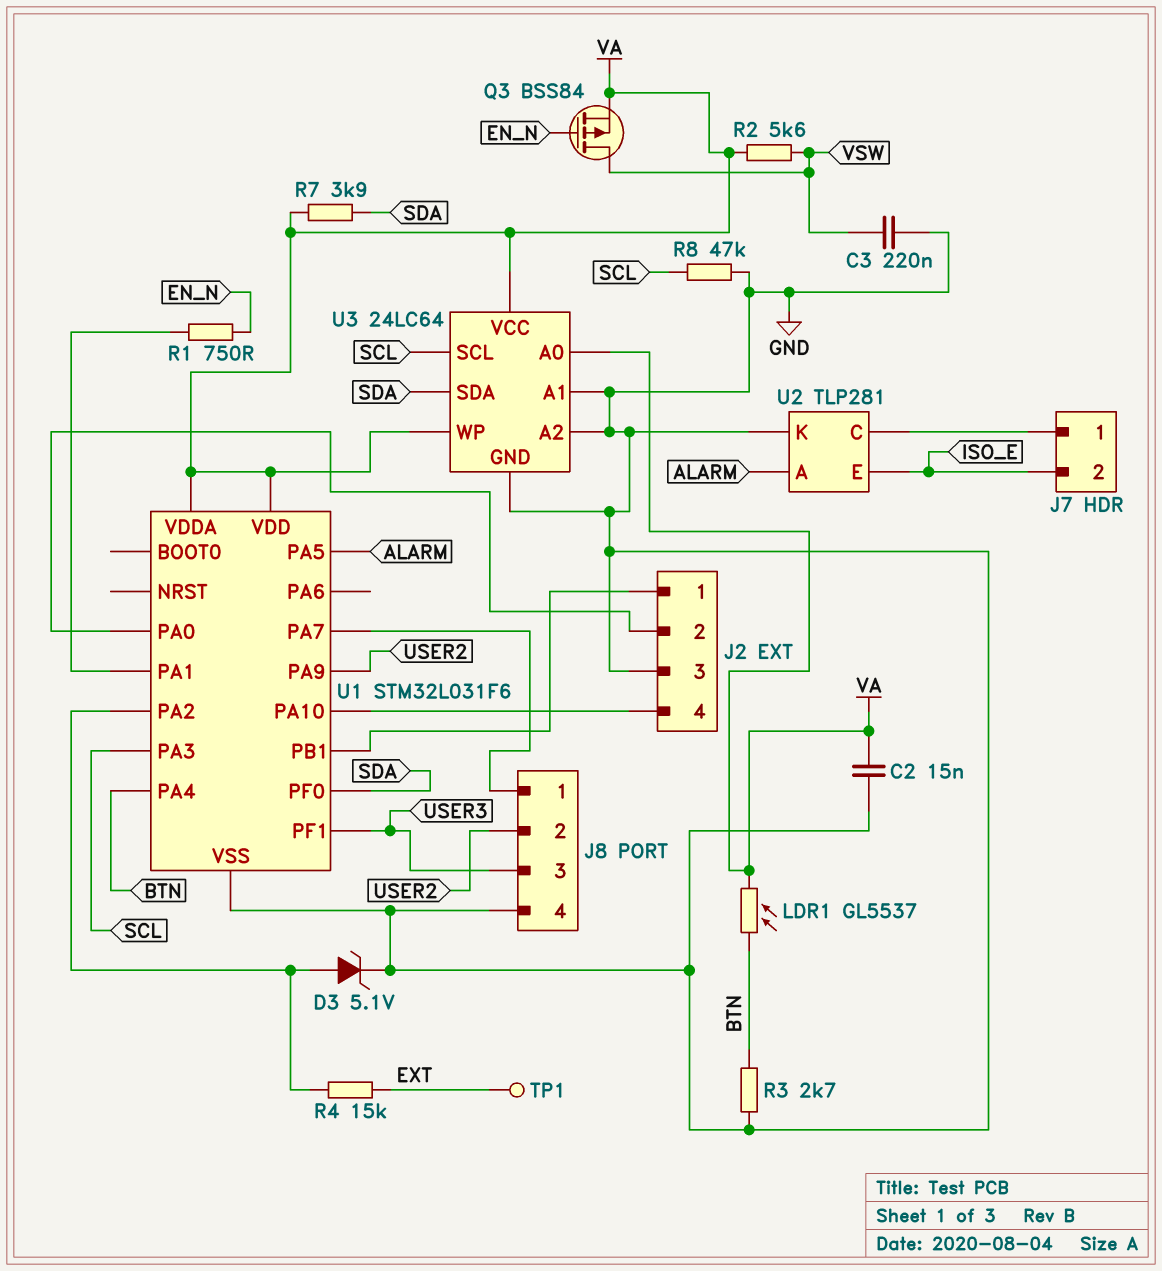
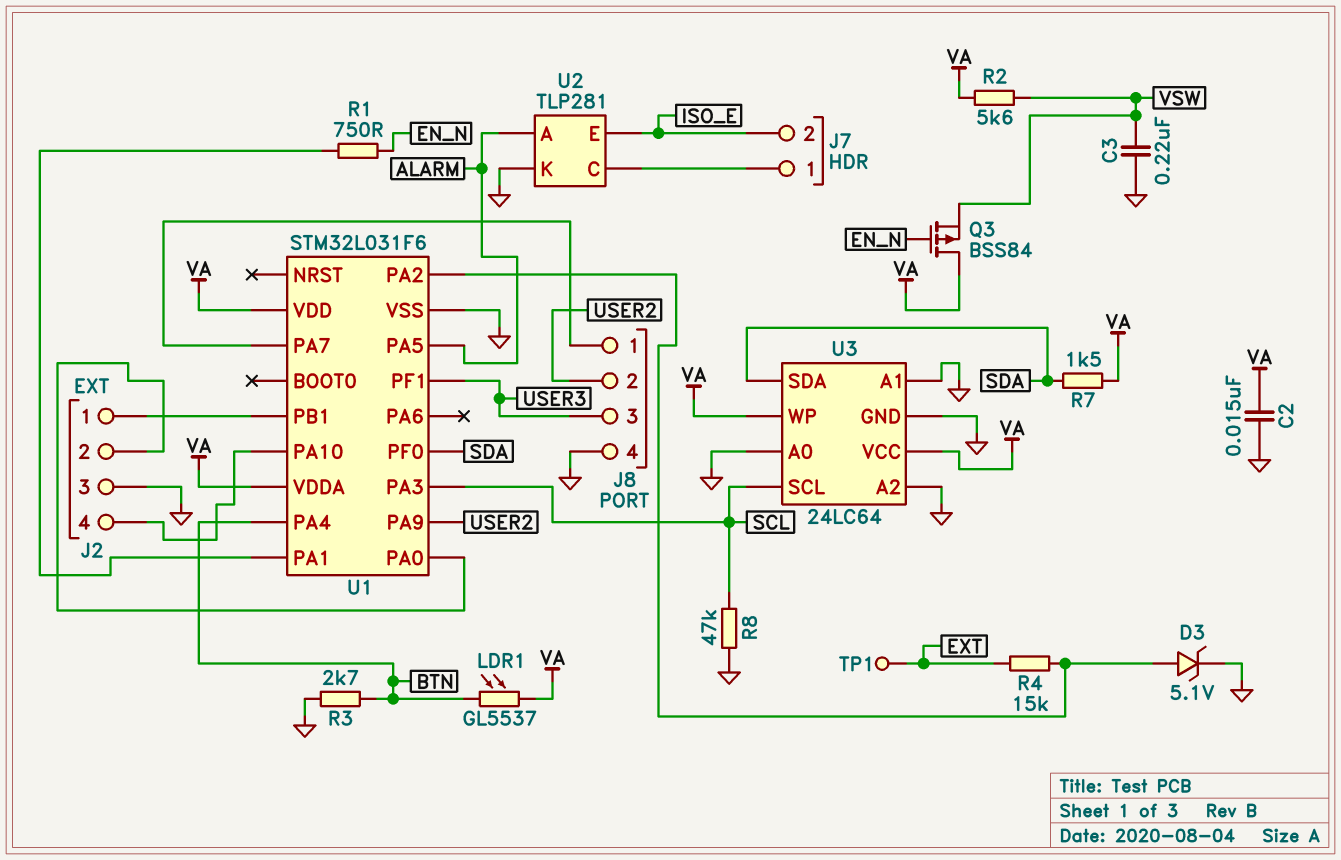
Q3: PMOS BSS84 (G EN_N, D VSW, S VA) -> PMOS BSS84 (G EN_N, D VA, S VSW)
R7: 3.9k (SDA, VA) -> 1.5k (SDA, VA)
U3 pin A0: VA -> GND

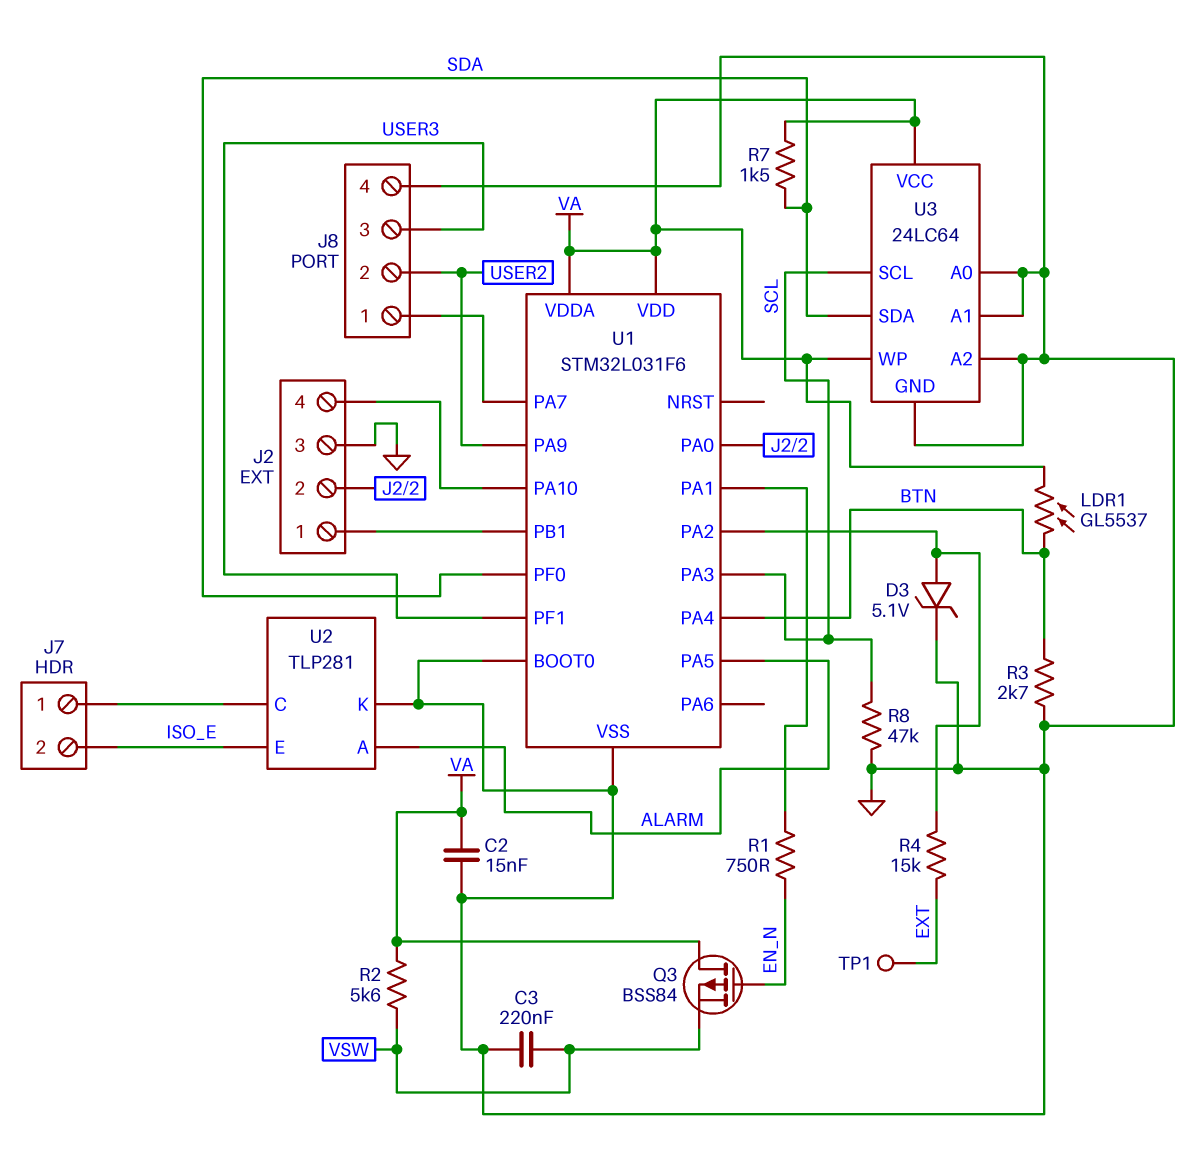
U1 pin BOOT0: none -> GND

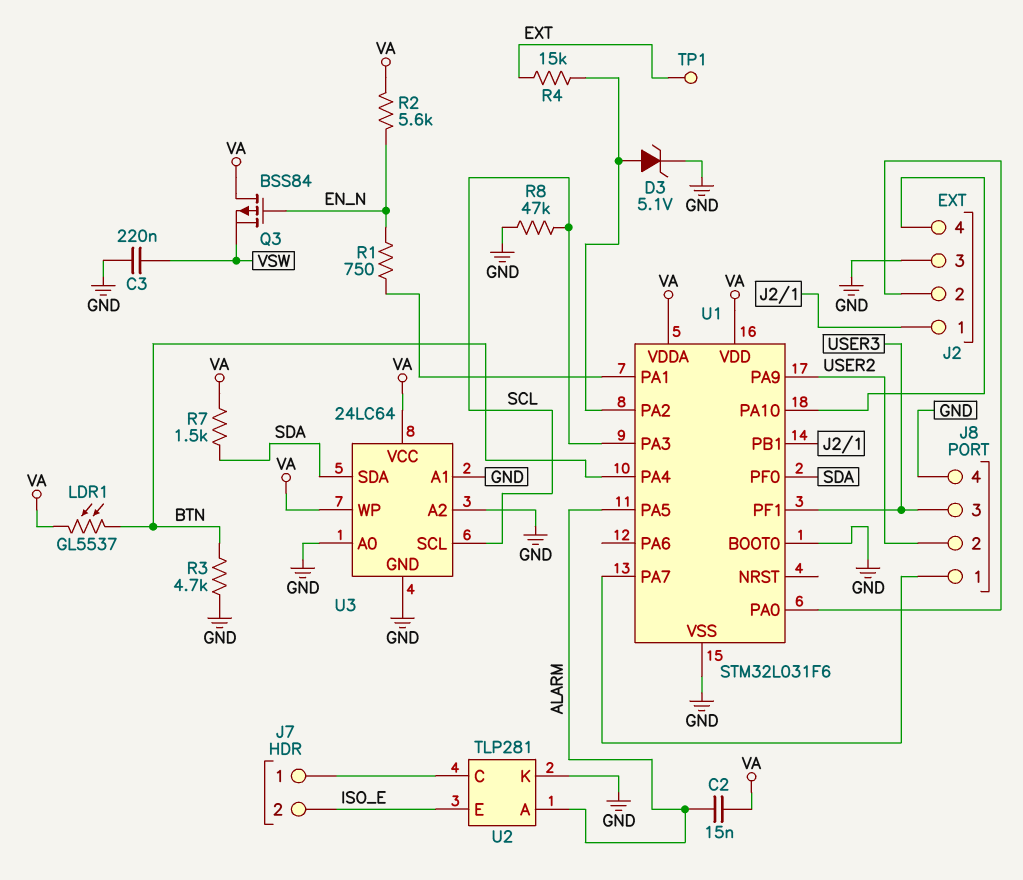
C2: 15nF (GND, VA) -> 15nF (ALARM, VA)
R2: 5.6k (VA, VSW) -> 5.6k (EN_N, VA)
R3: 2.7k (BTN, GND) -> 4.7k (BTN, GND)

